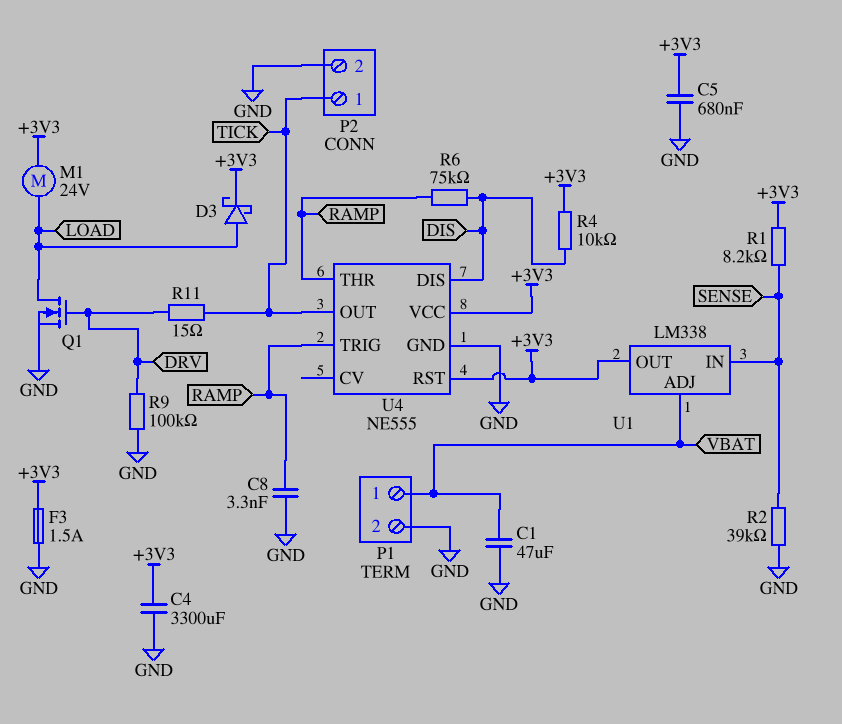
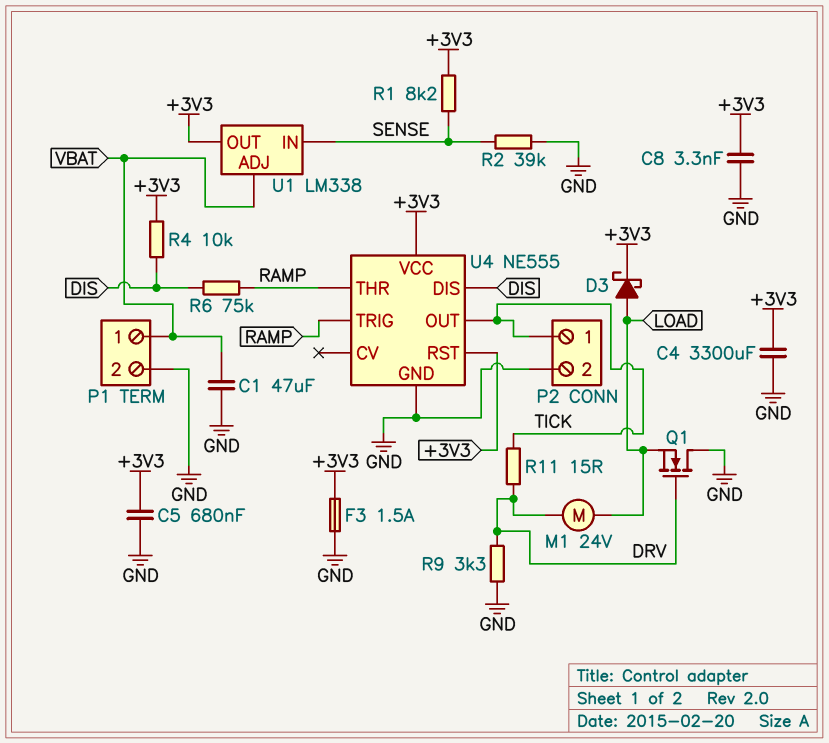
C8: 3.3nF (GND, RAMP) -> 3.3nF (+3V3, GND)
M1: motor 24V (+3V3, LOAD) -> motor 24V (DRV, LOAD)
Q1: NMOS (G DRV, D LOAD, S GND) -> NMOS (G DRV, D GND, S LOAD)
R9: 100k (DRV, GND) -> 3.3k (DRV, GND)

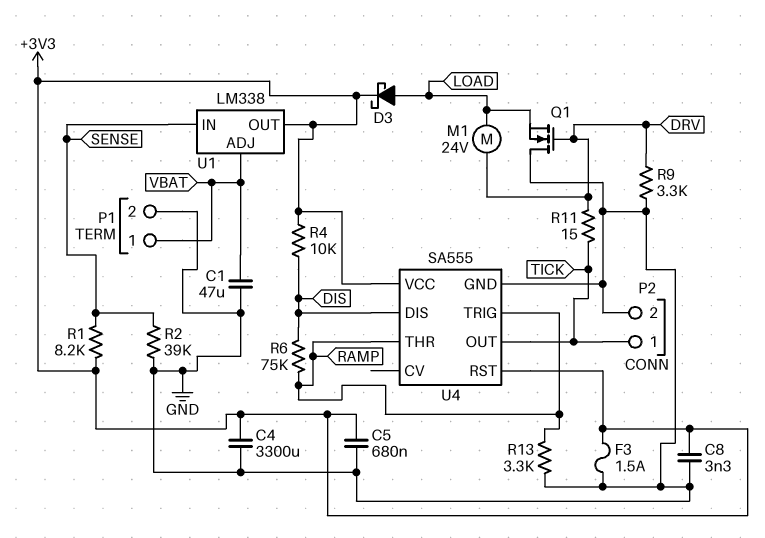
R13: none -> 3.3k (GND, RAMP)
U4: NE555 -> SA555

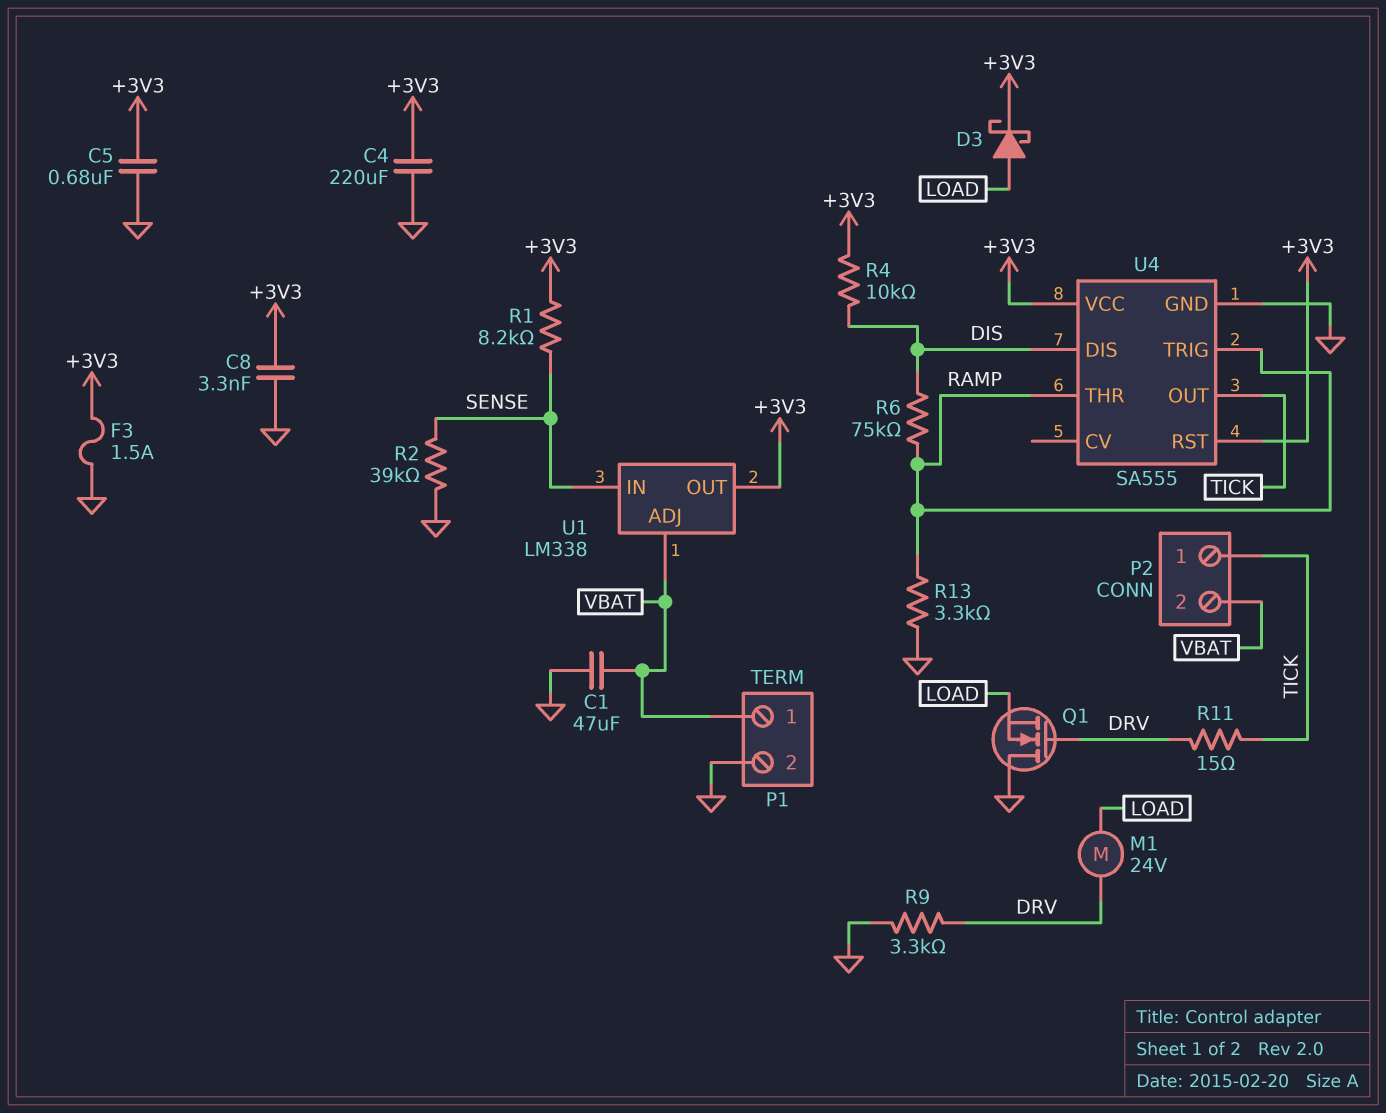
C4: 3300uF (+3V3, GND) -> 220uF (+3V3, GND)
P2 pin 2: GND -> VBAT

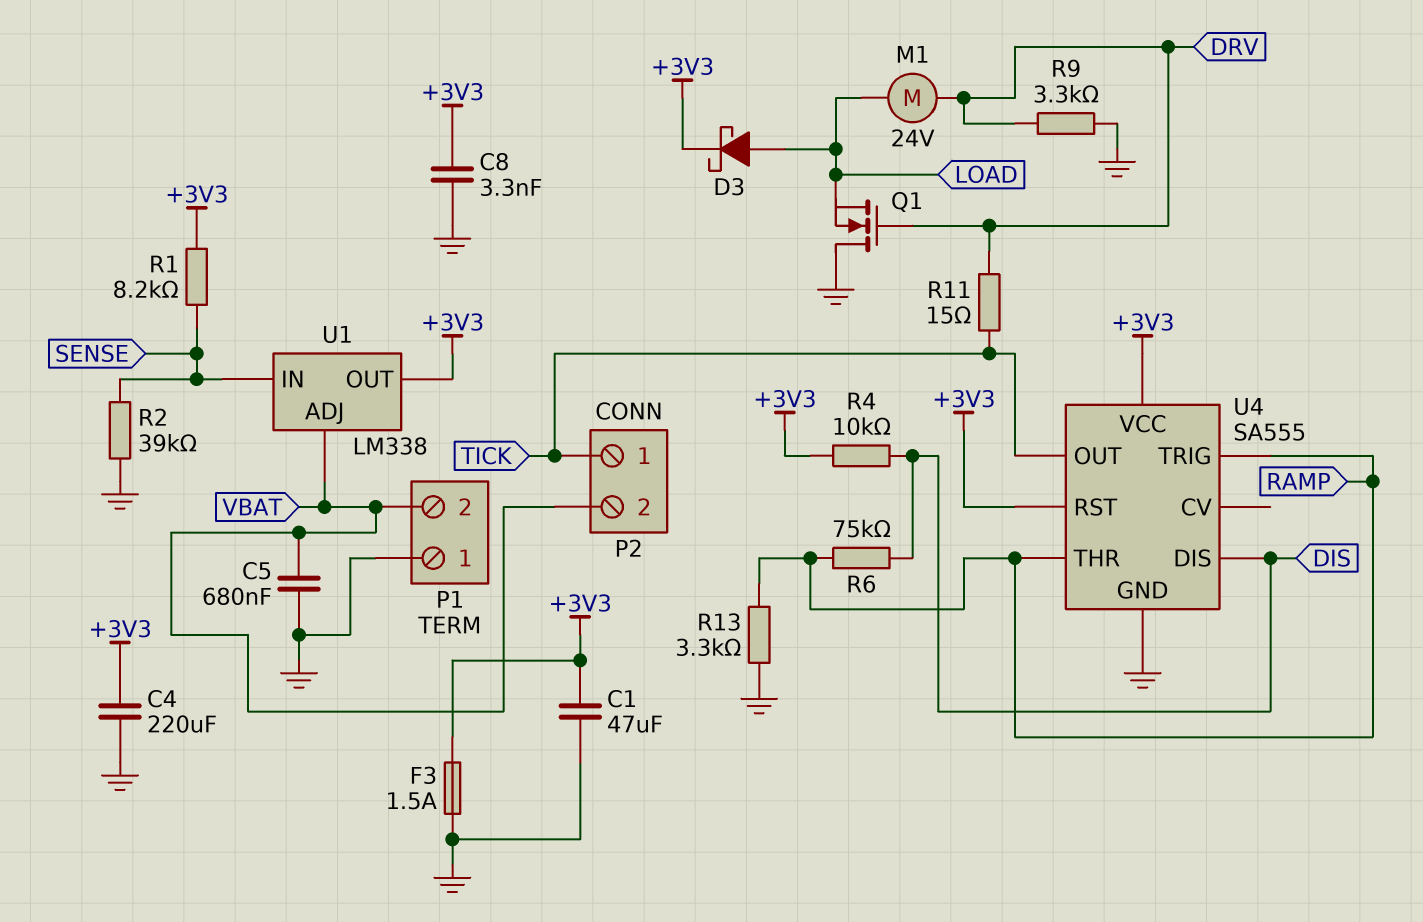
C1: 47uF (GND, VBAT) -> 47uF (+3V3, GND)
C5: 680nF (+3V3, GND) -> 680nF (GND, VBAT)
P1 pin 1: VBAT -> GND
P1 pin 2: GND -> VBAT

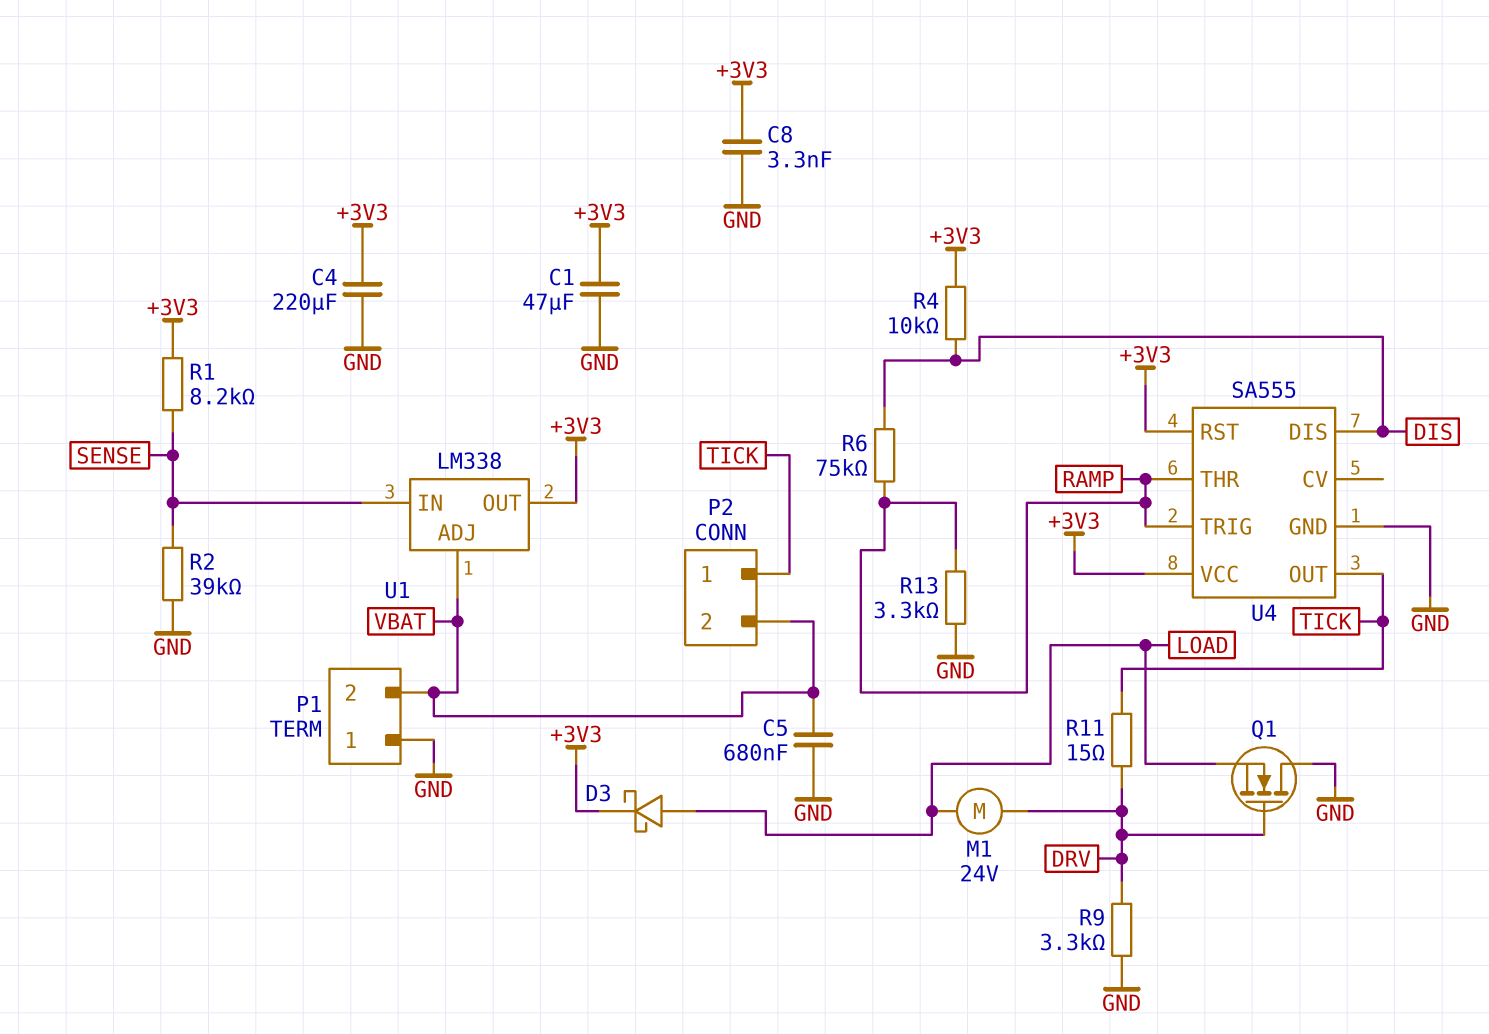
F3: 1.5A (+3V3, GND) -> none

